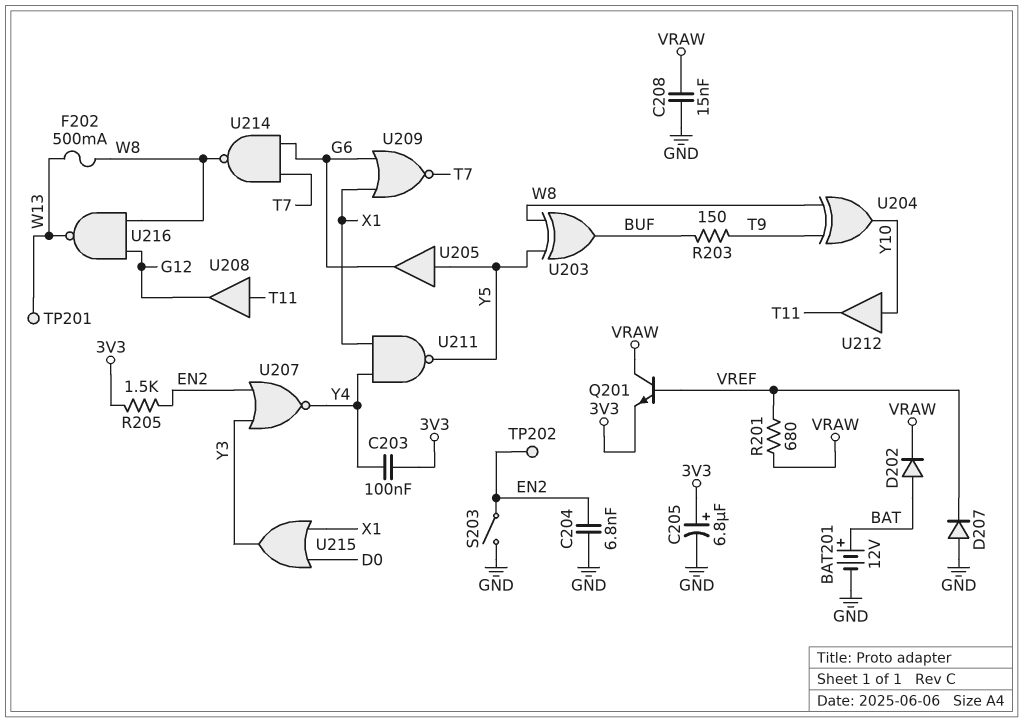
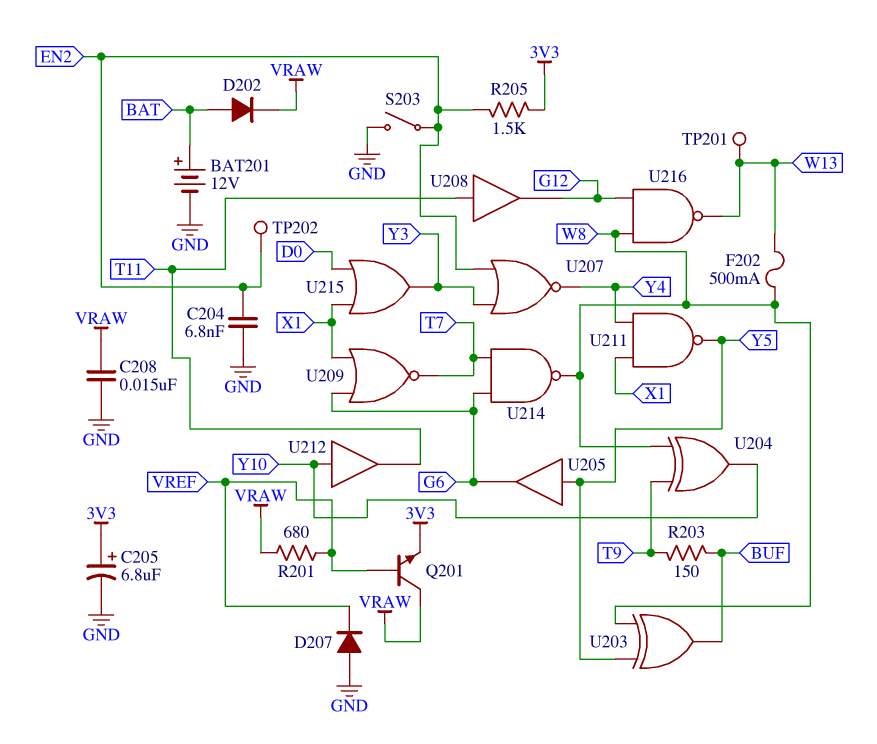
C203: 100nF (3V3, Y4) -> none

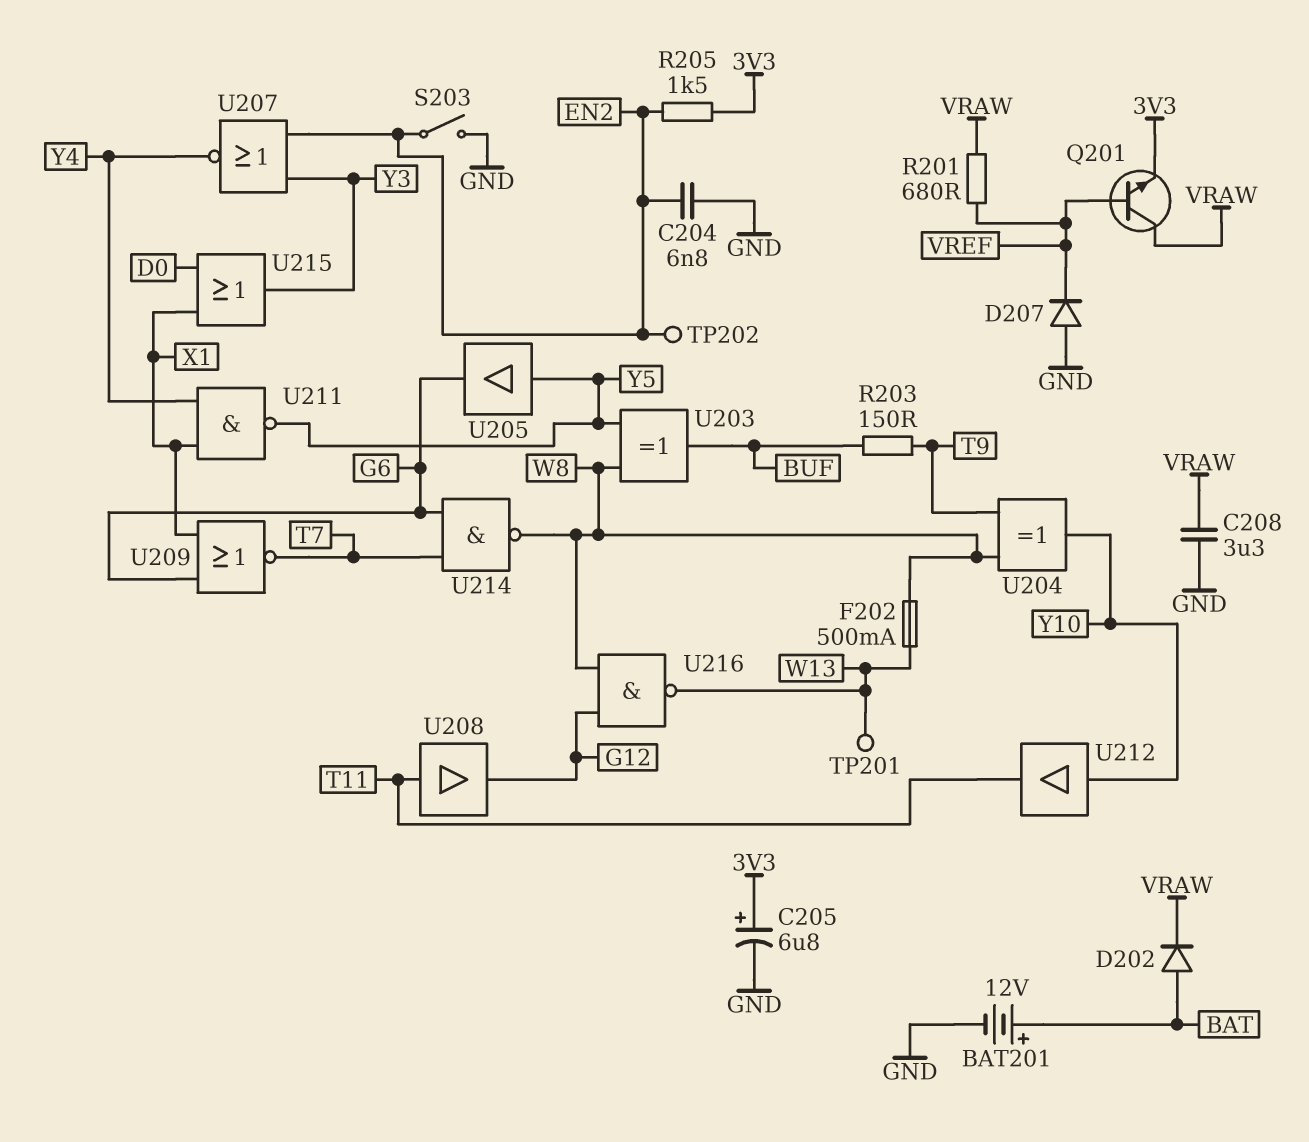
C208: 15nF (GND, VRAW) -> 3.3uF (GND, VRAW)

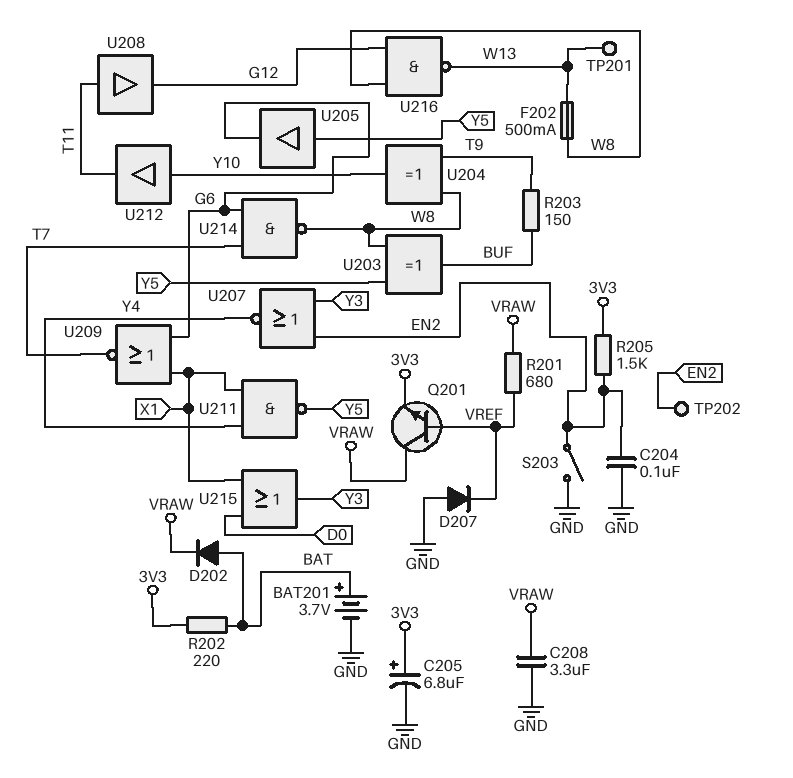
BAT201: 12V (plus BAT, minus GND) -> 3.7V (plus BAT, minus GND)
C204: 6.8nF (EN2, GND) -> 100nF (EN2, GND)
R202: none -> 220 (3V3, BAT)

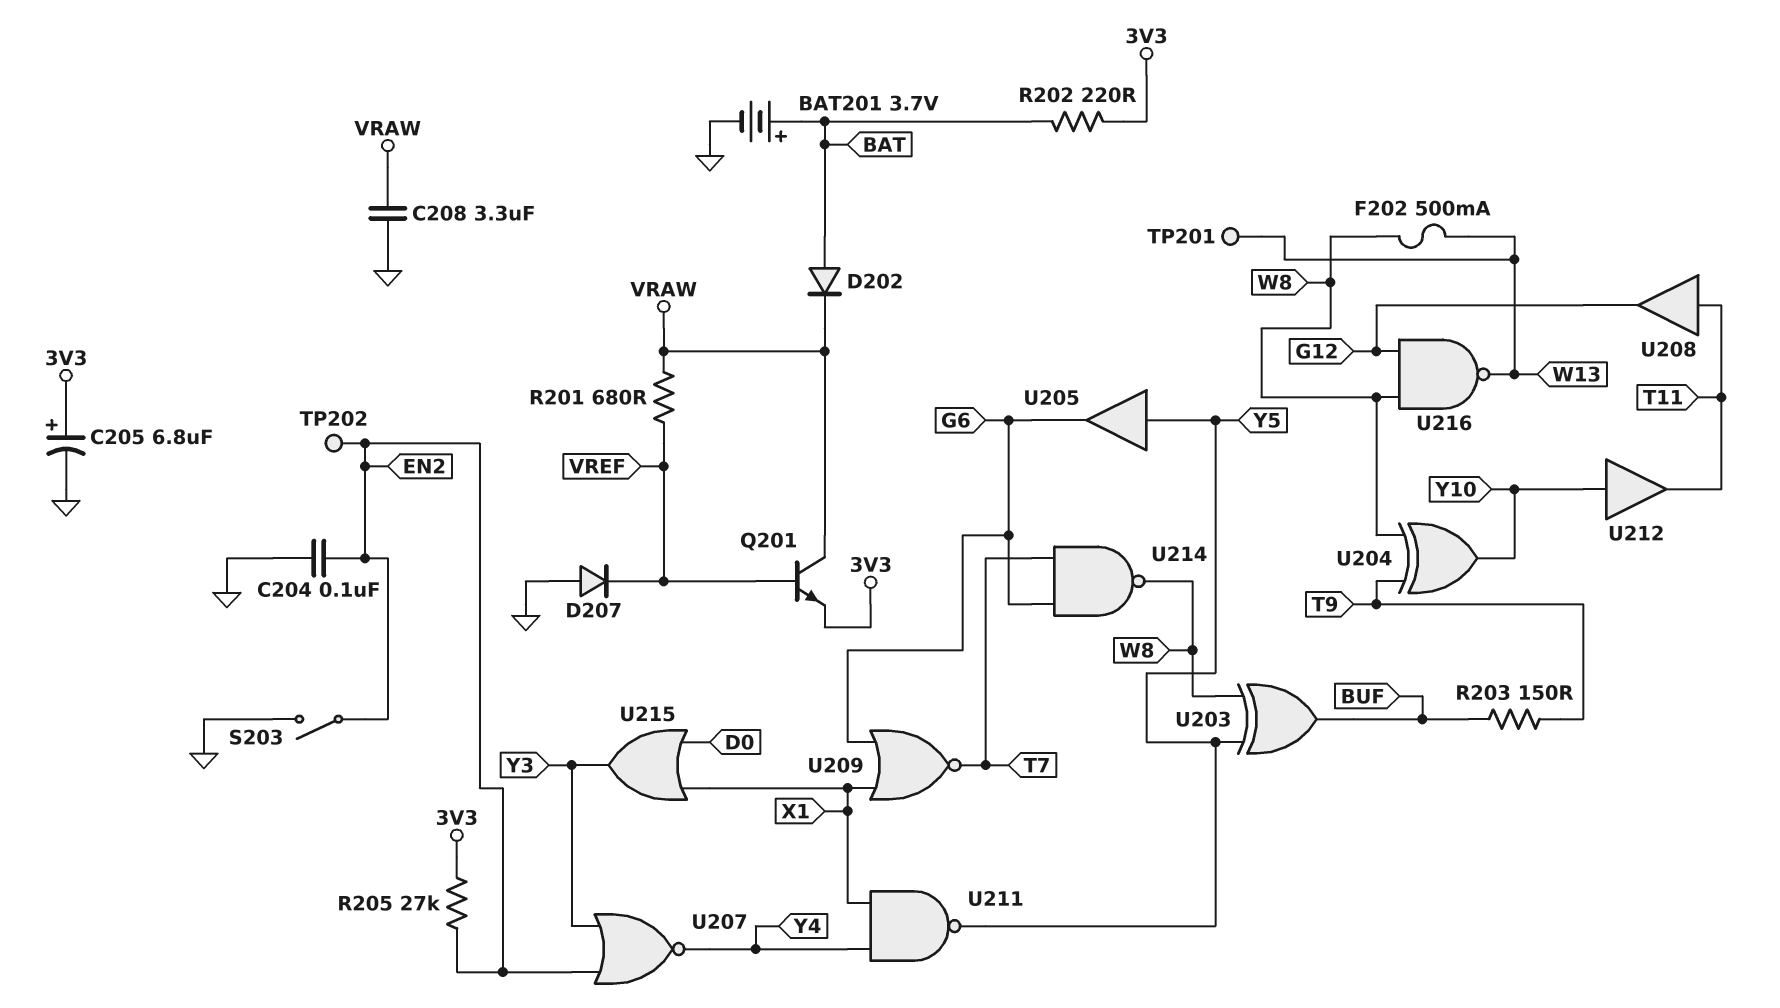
R205: 1.5k (3V3, EN2) -> 27k (3V3, EN2)

